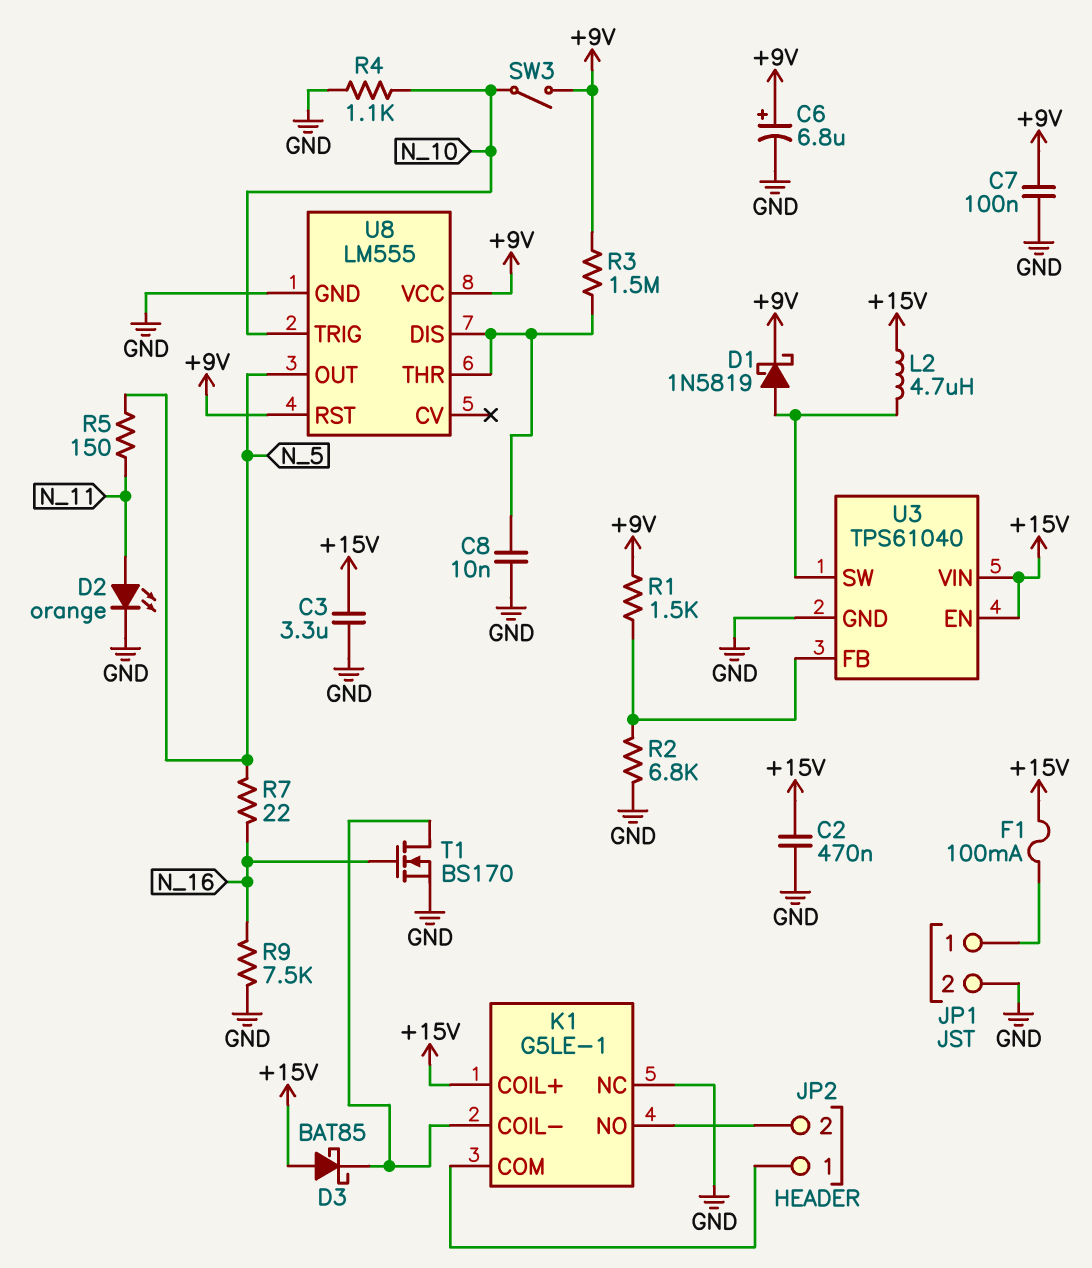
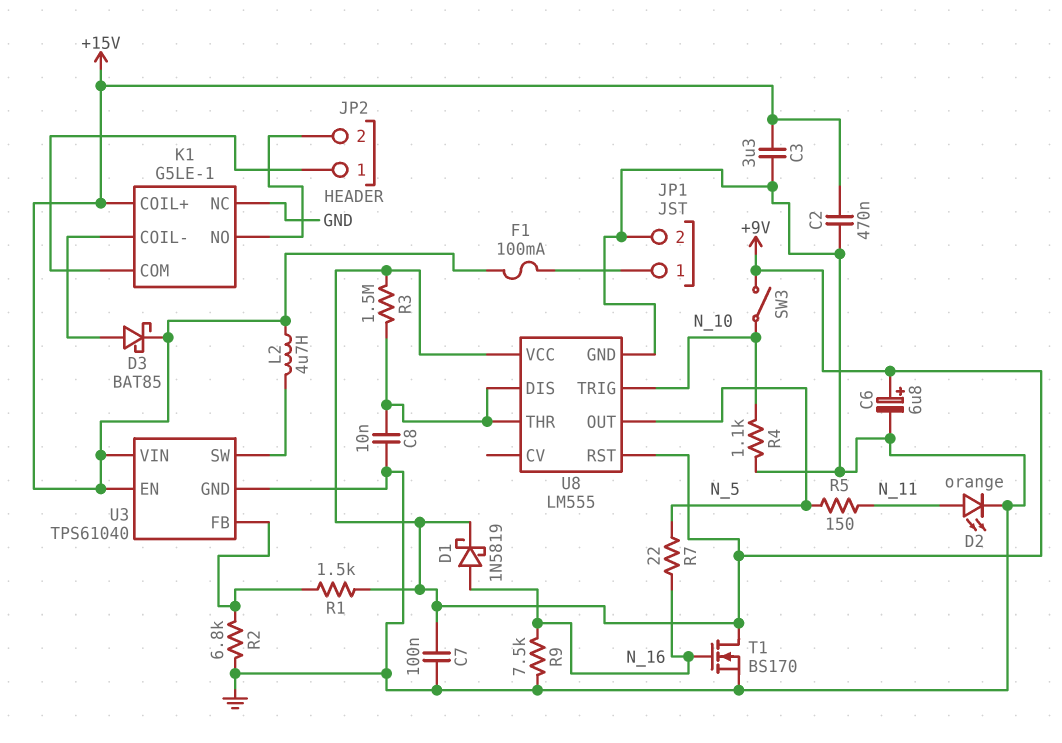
D1: schottky 1N5819 (A U3/SW, K +9V) -> schottky 1N5819 (A N_16, K +9V)
D3: schottky BAT85 (A +15V, K K1/COIL-) -> schottky BAT85 (A K1/COIL-, K +15V)
T1: NMOS BS170 (G N_16, D K1/COIL-, S GND) -> NMOS BS170 (G N_16, D +9V, S GND)

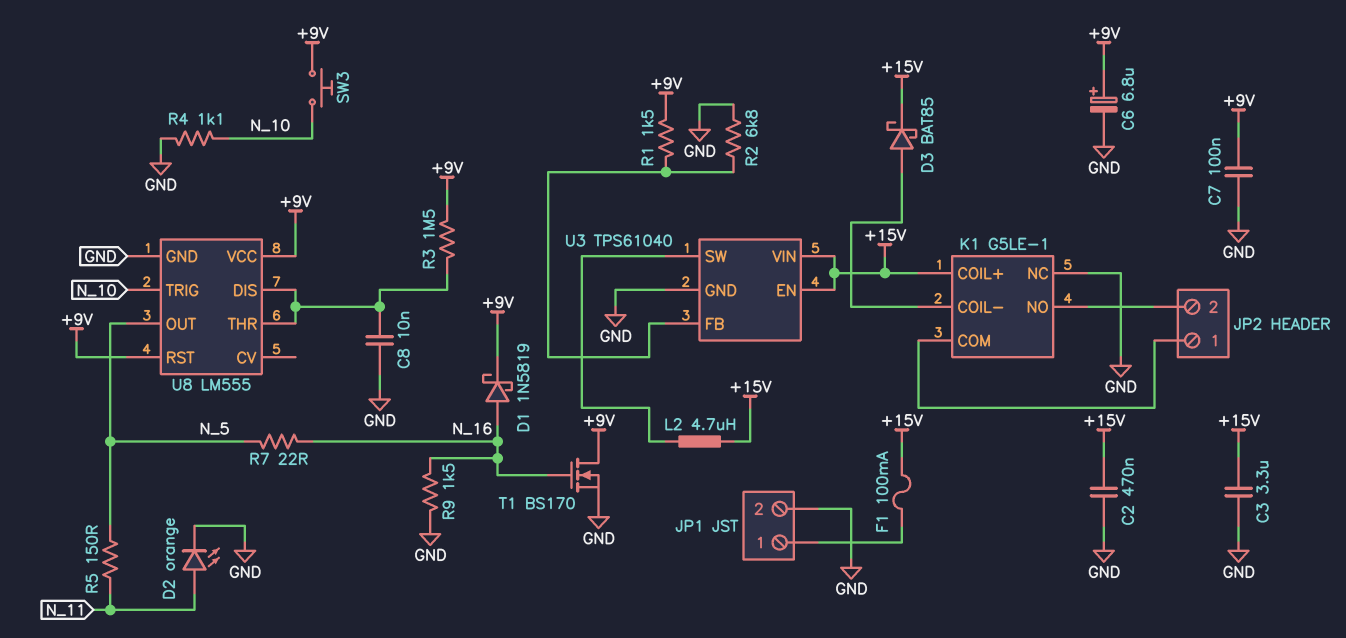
R9: 7.5k (GND, N_16) -> 1.5k (GND, N_16)
SW3: switch (+9V, N_10) -> button (+9V, N_10)

